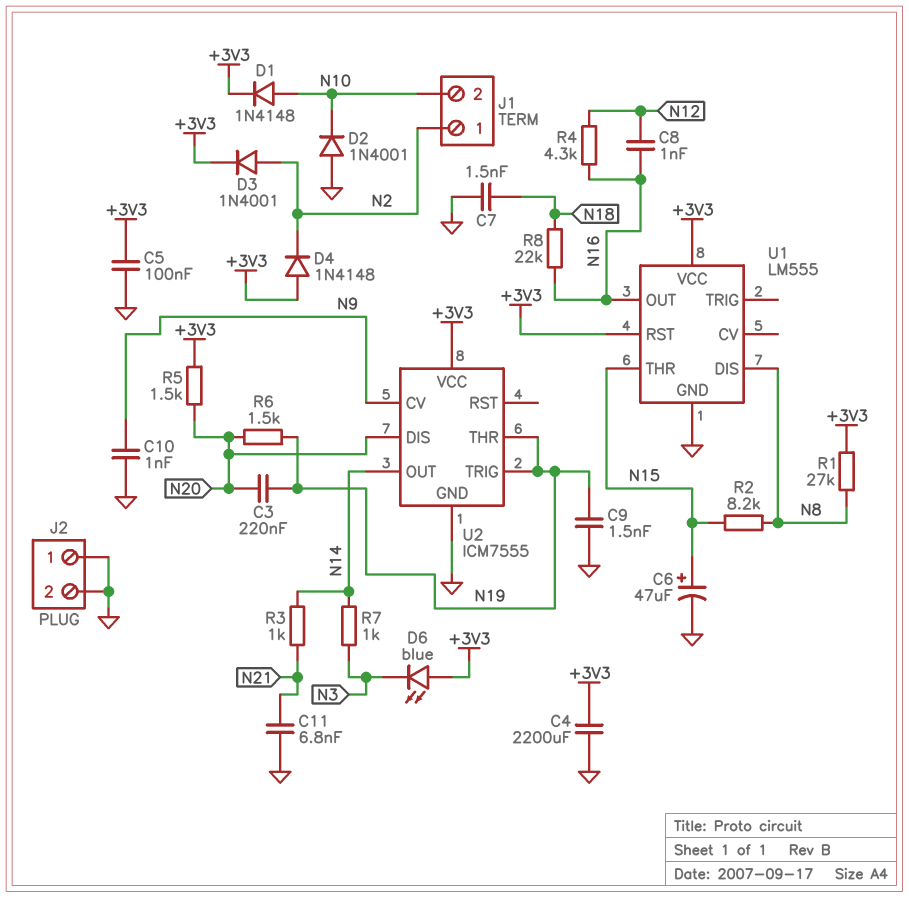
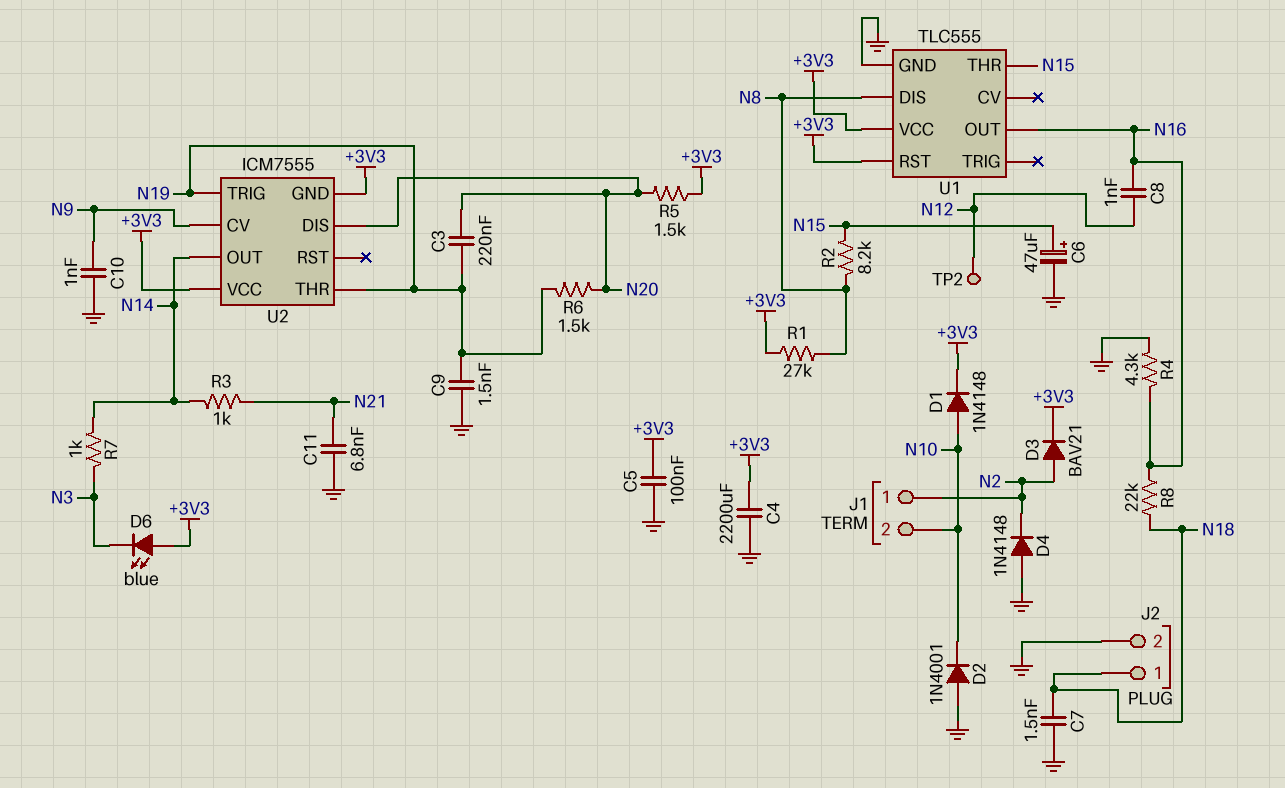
D3: diode 1N4001 (A N2, K +3V3) -> diode BAV21 (A N2, K +3V3)
D4: diode 1N4148 (A +3V3, K N2) -> diode 1N4148 (A GND, K N2)
J2 pin 1: GND -> N18
R4: 4.3k (N12, N16) -> 4.3k (GND, N16)
TP2: none -> test point (N12)
U1: LM555 -> TLC555
U2 pin GND: GND -> +3V3

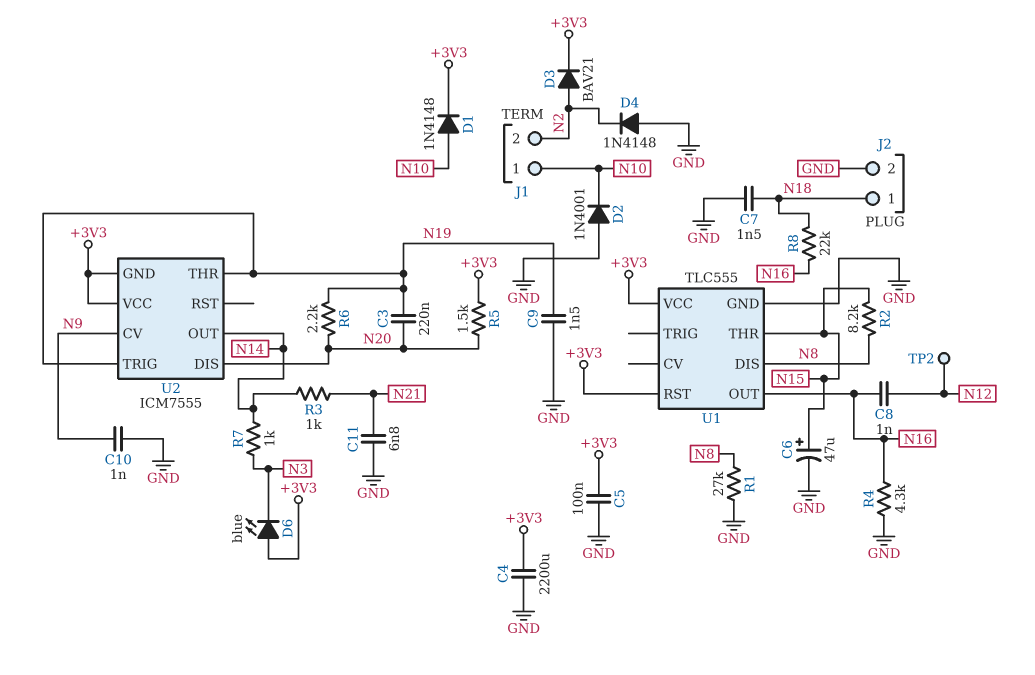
J1 pin 1: N2 -> N10
J1 pin 2: N10 -> N2
R1: 27k (+3V3, N8) -> 27k (GND, N8)
R6: 1.5k (N19, N20) -> 2.2k (N19, N20)

